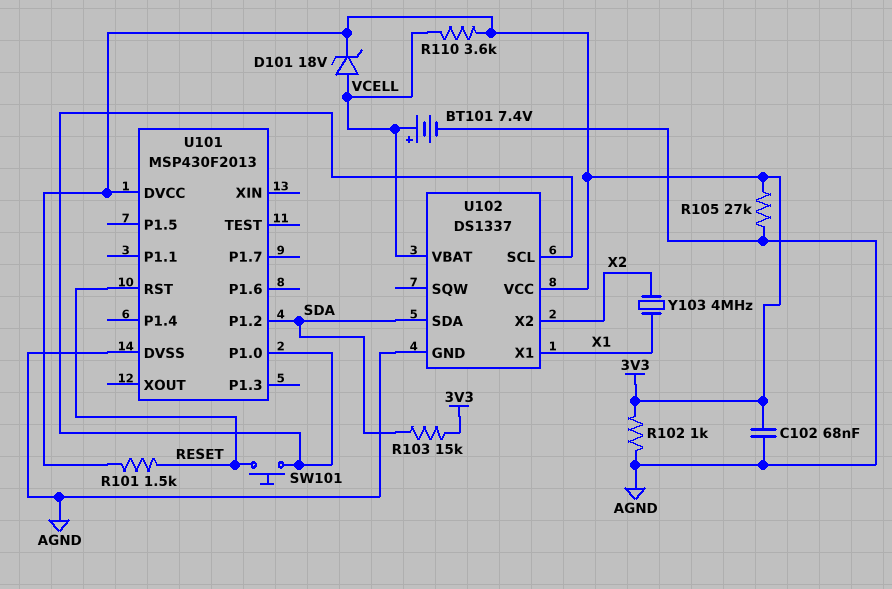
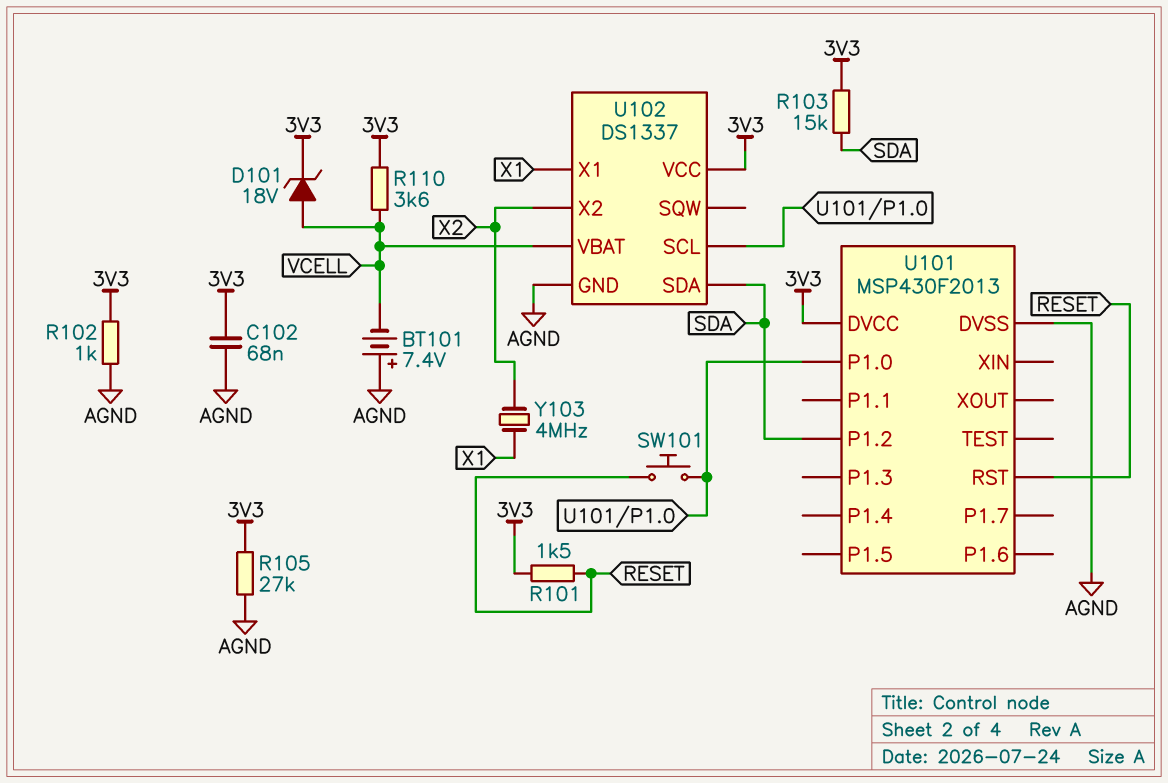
BT101: 7.4V (plus VCELL, minus AGND) -> 7.4V (plus AGND, minus VCELL)

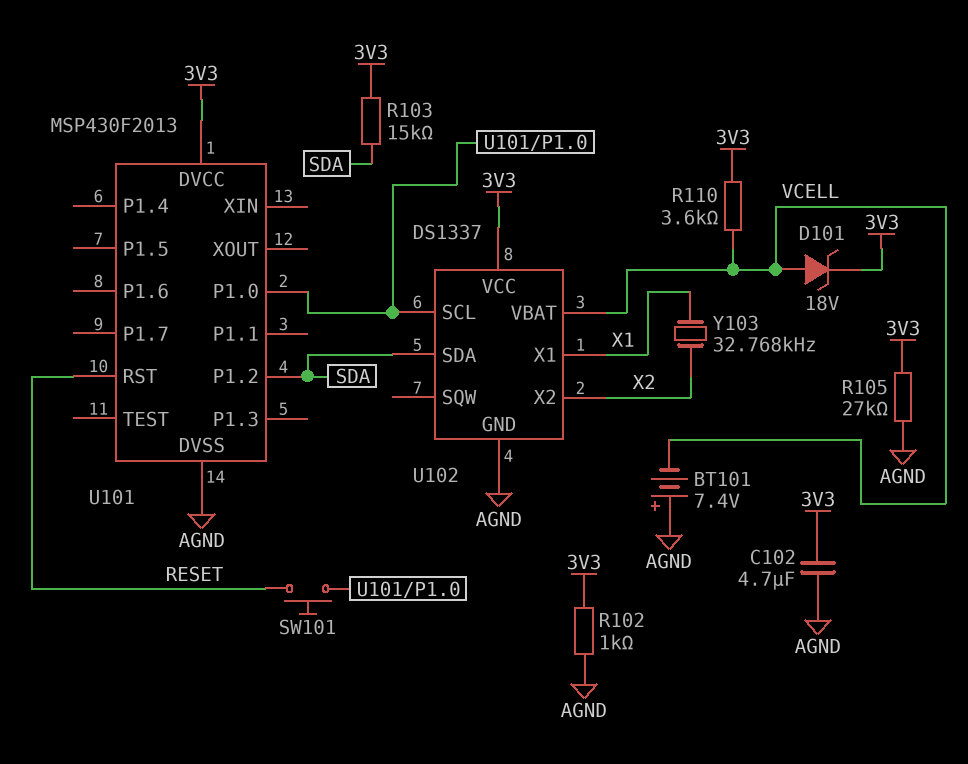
C102: 68nF (3V3, AGND) -> 4.7uF (3V3, AGND)
R101: 1.5k (3V3, RESET) -> none
Y103: 4MHz (X1, X2) -> 32.768kHz (X1, X2)

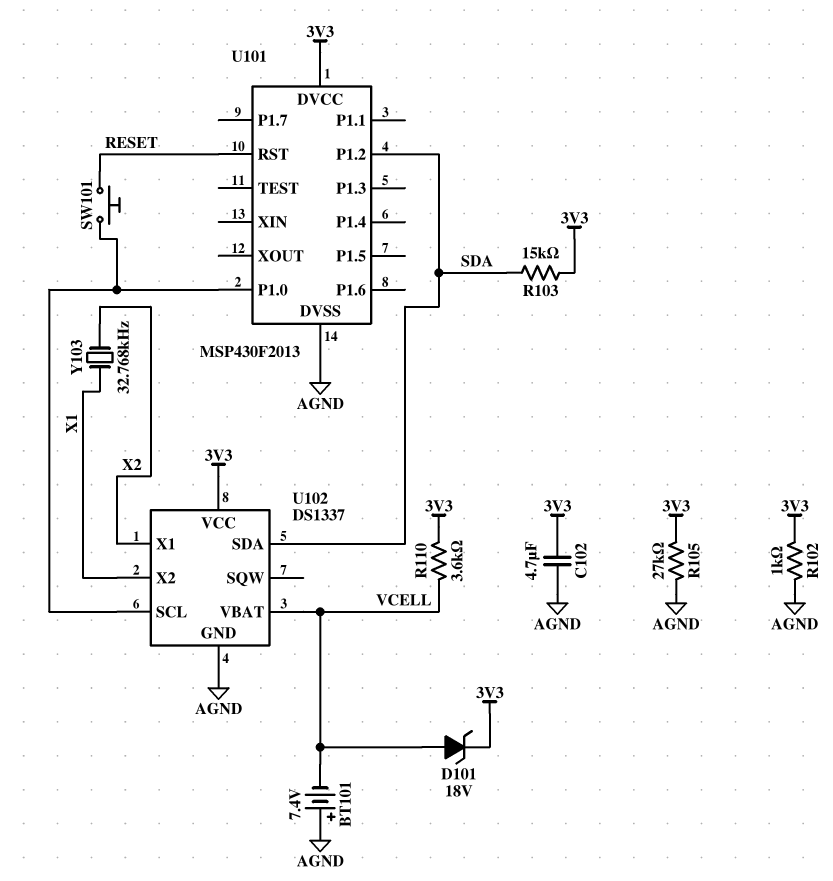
U102 pin X1: X1 -> X2
U102 pin X2: X2 -> X1

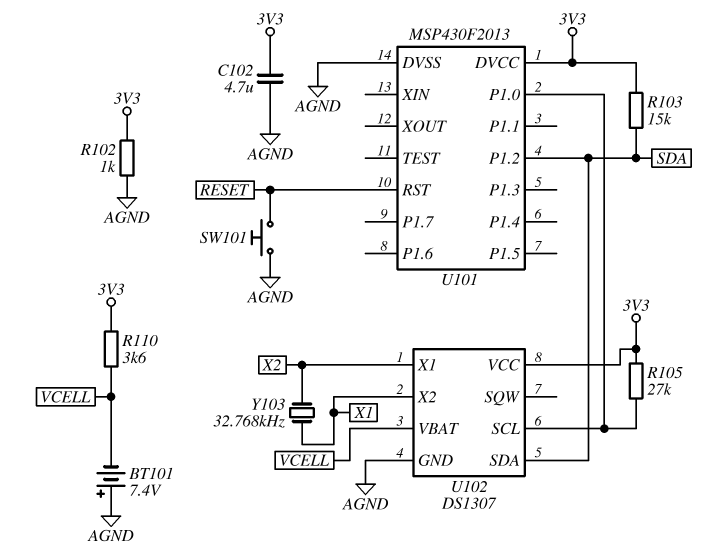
D101: zener 18V (A VCELL, K 3V3) -> none
R105: 27k (3V3, AGND) -> 27k (3V3, U101/P1.0)
SW101: button (RESET, U101/P1.0) -> button (AGND, RESET)
U102: DS1337 -> DS1307

